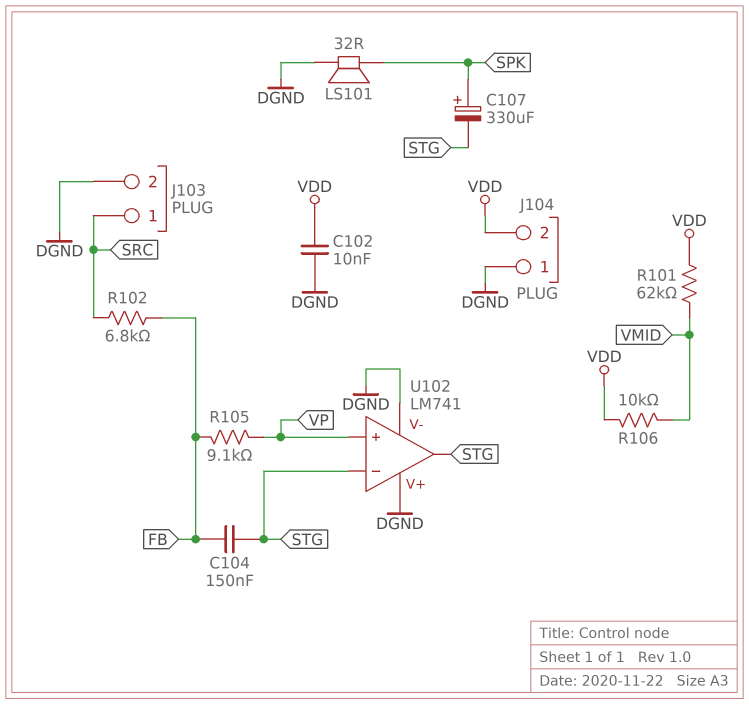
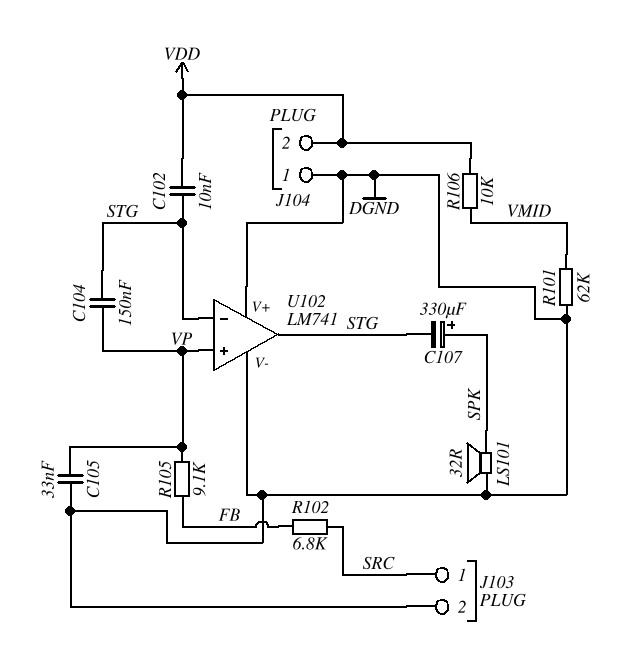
C102: 10nF (DGND, VDD) -> 10nF (STG, VDD)
C104: 150nF (FB, STG) -> 150nF (STG, VP)
C105: none -> 33nF (DGND, VP)
R101: 62k (VDD, VMID) -> 62k (DGND, VMID)

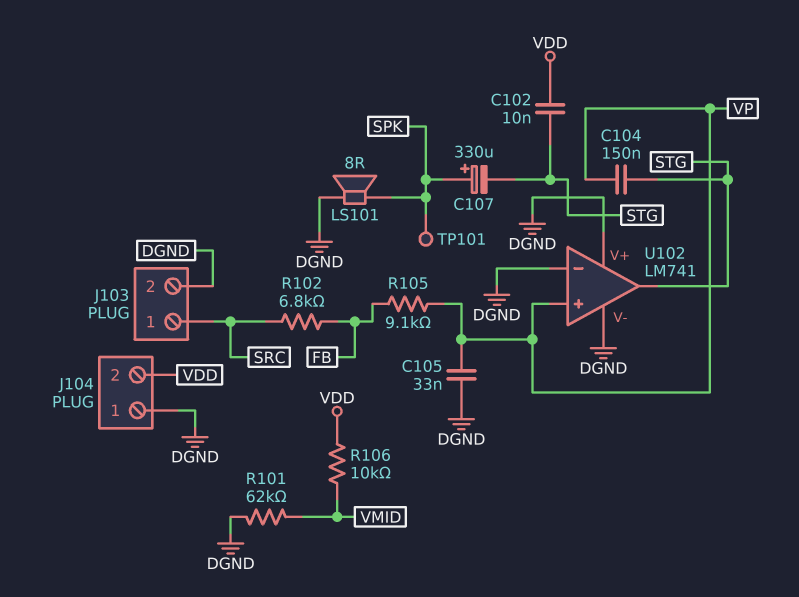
LS101: speaker 32R (DGND, SPK) -> speaker 8R (DGND, SPK)
TP101: none -> test point (SPK)
U102 pin in-: STG -> DGND

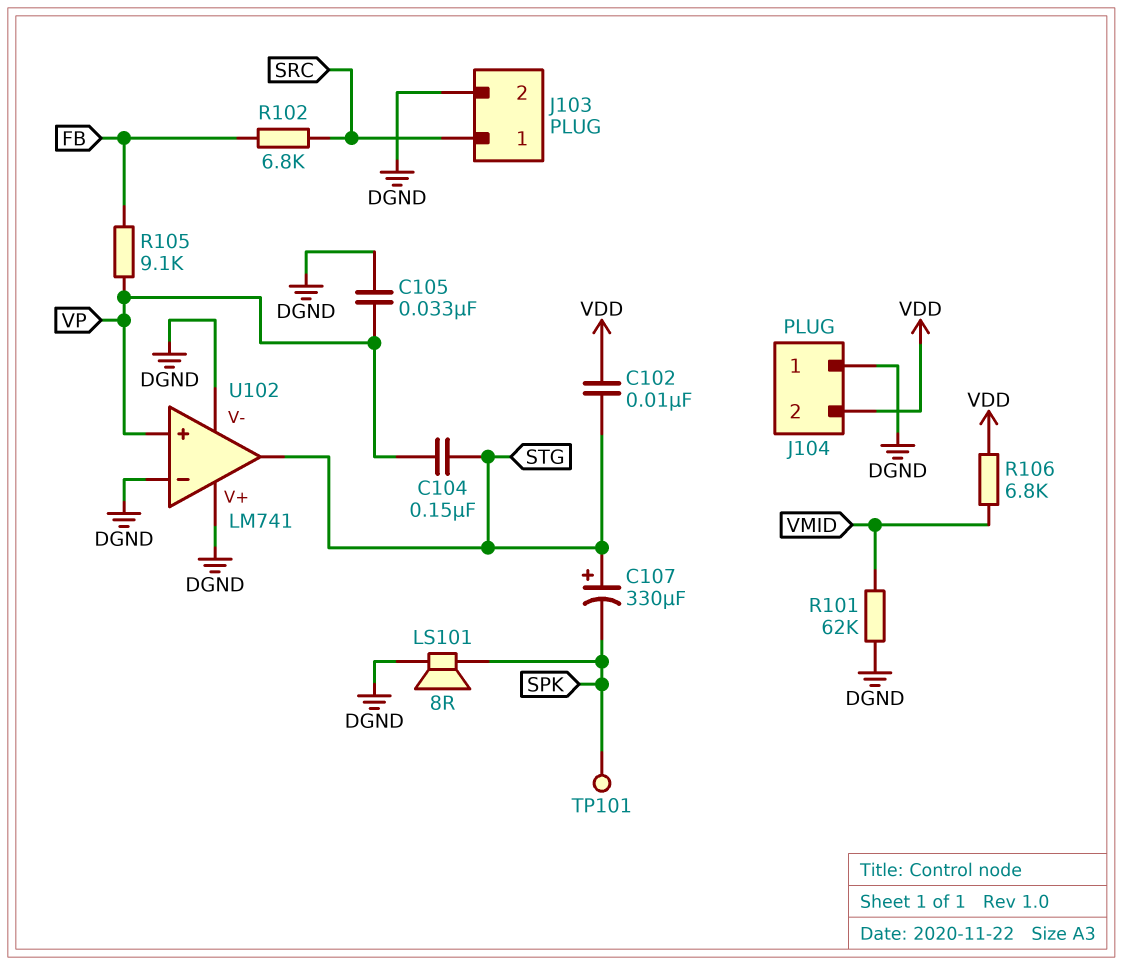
C107: 330uF (plus SPK, minus STG) -> 330uF (plus STG, minus SPK)
R106: 10k (VDD, VMID) -> 6.8k (VDD, VMID)

